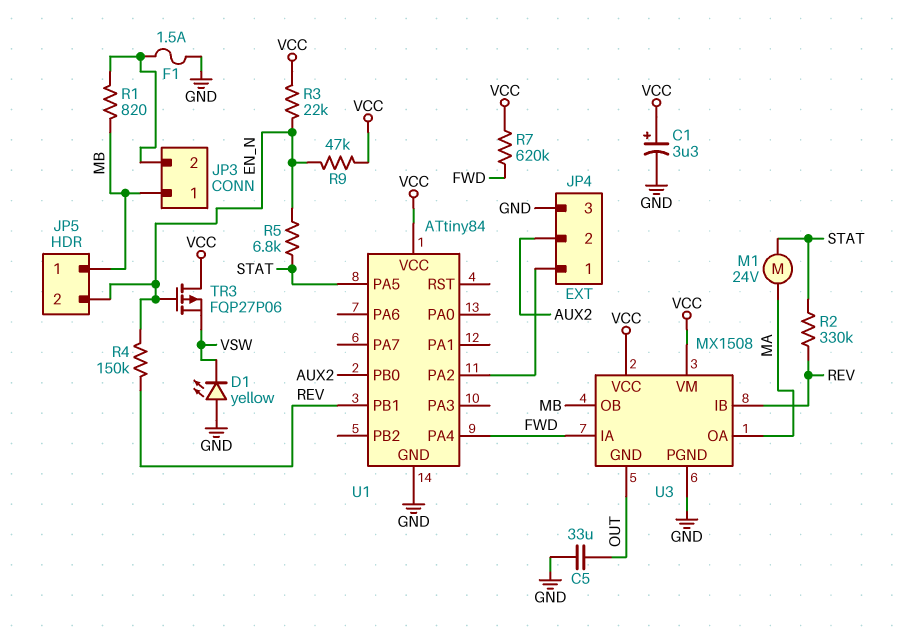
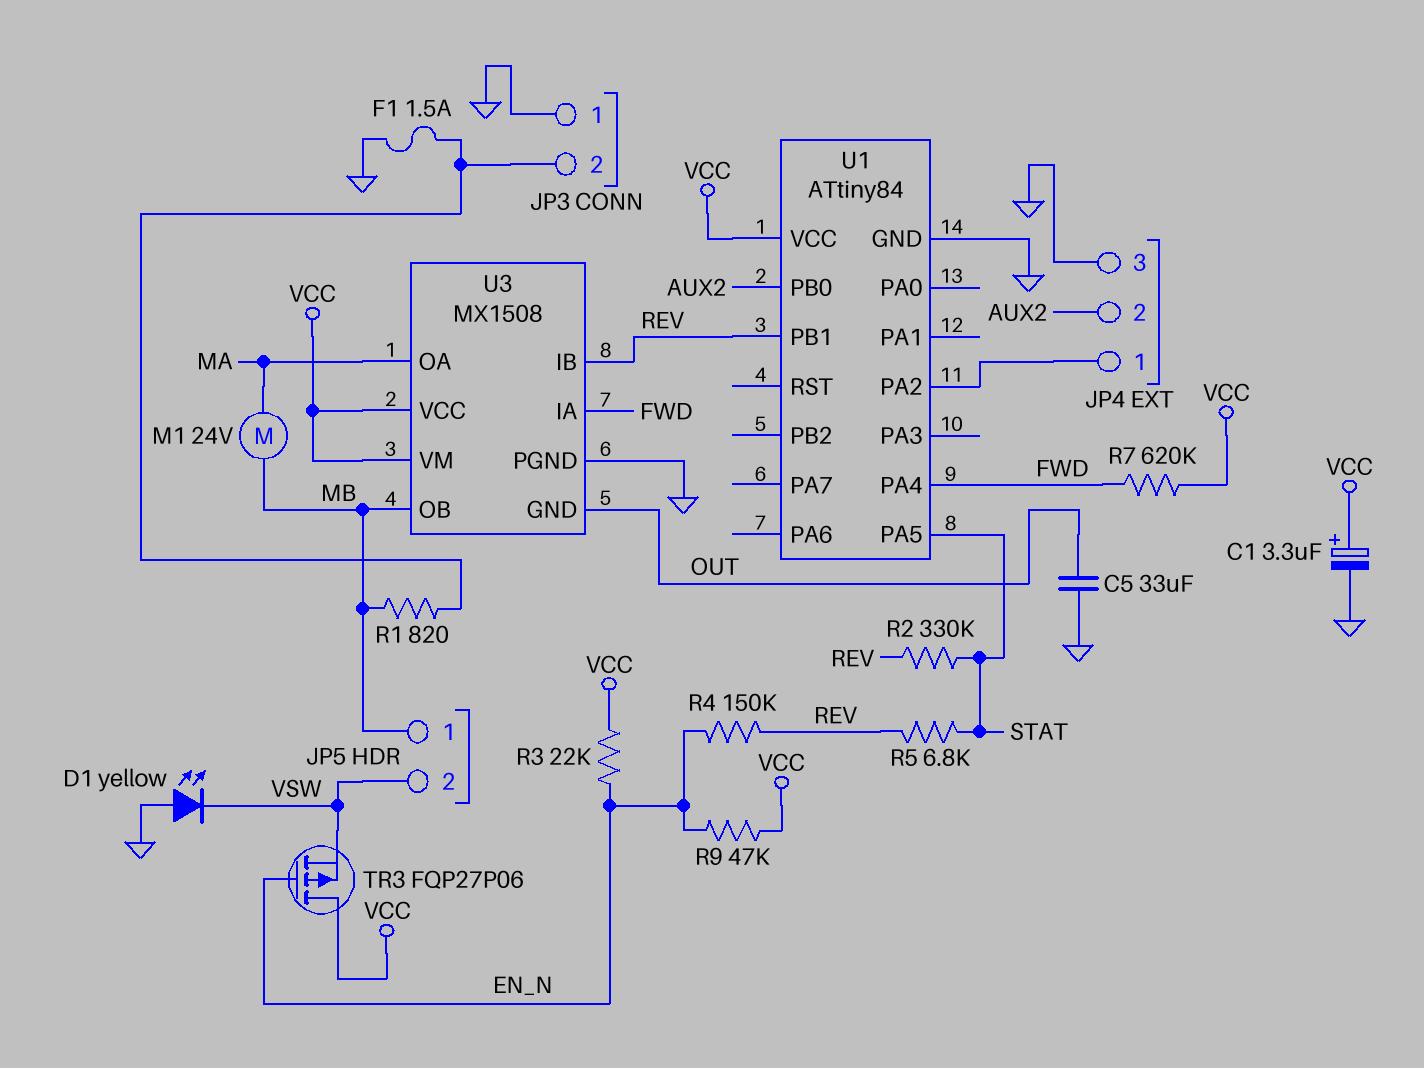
JP3 pin 1: MB -> GND
JP5 pin 2: EN_N -> VSW
M1: motor 24V (MA, STAT) -> motor 24V (MA, MB)
R5: 6.8k (EN_N, STAT) -> 6.8k (REV, STAT)

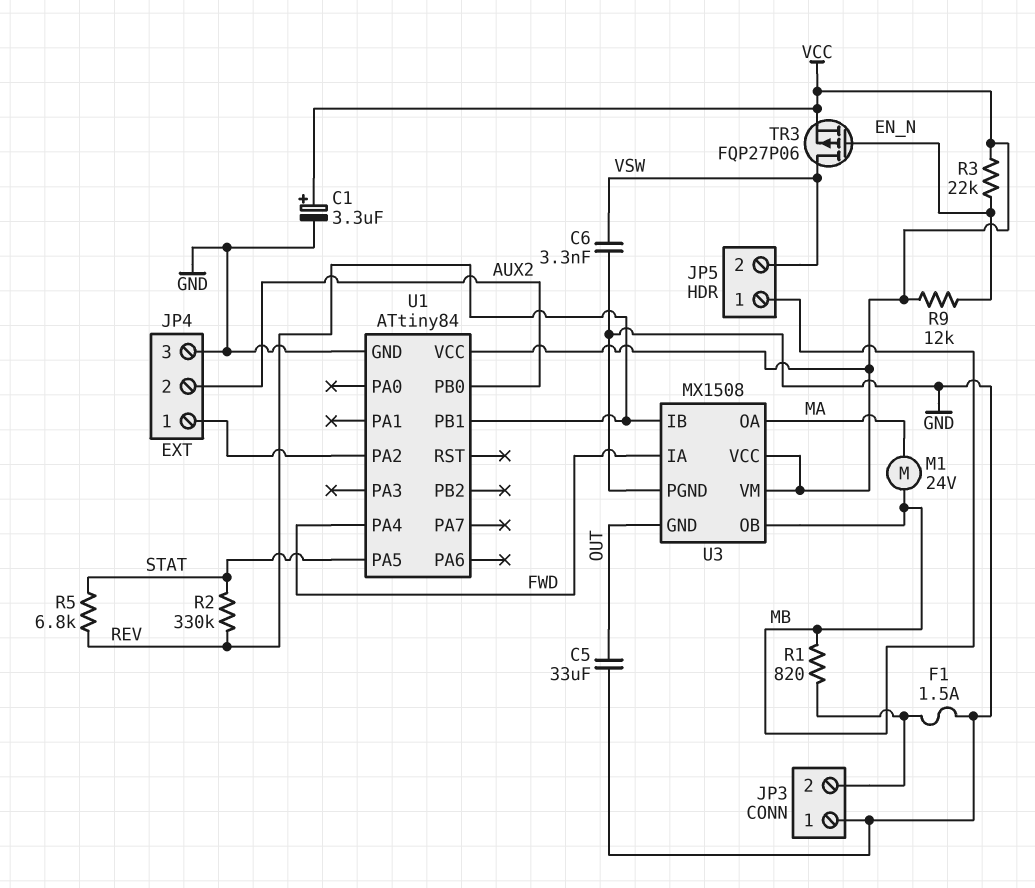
C6: none -> 3.3nF (GND, VSW)
D1: LED yellow (A GND, K VSW) -> none
R4: 150k (EN_N, REV) -> none
R7: 620k (FWD, VCC) -> none
R9: 47k (EN_N, VCC) -> 12k (EN_N, VCC)
TR3: PMOS FQP27P06 (G EN_N, D VCC, S VSW) -> PMOS FQP27P06 (G EN_N, D VSW, S VCC)

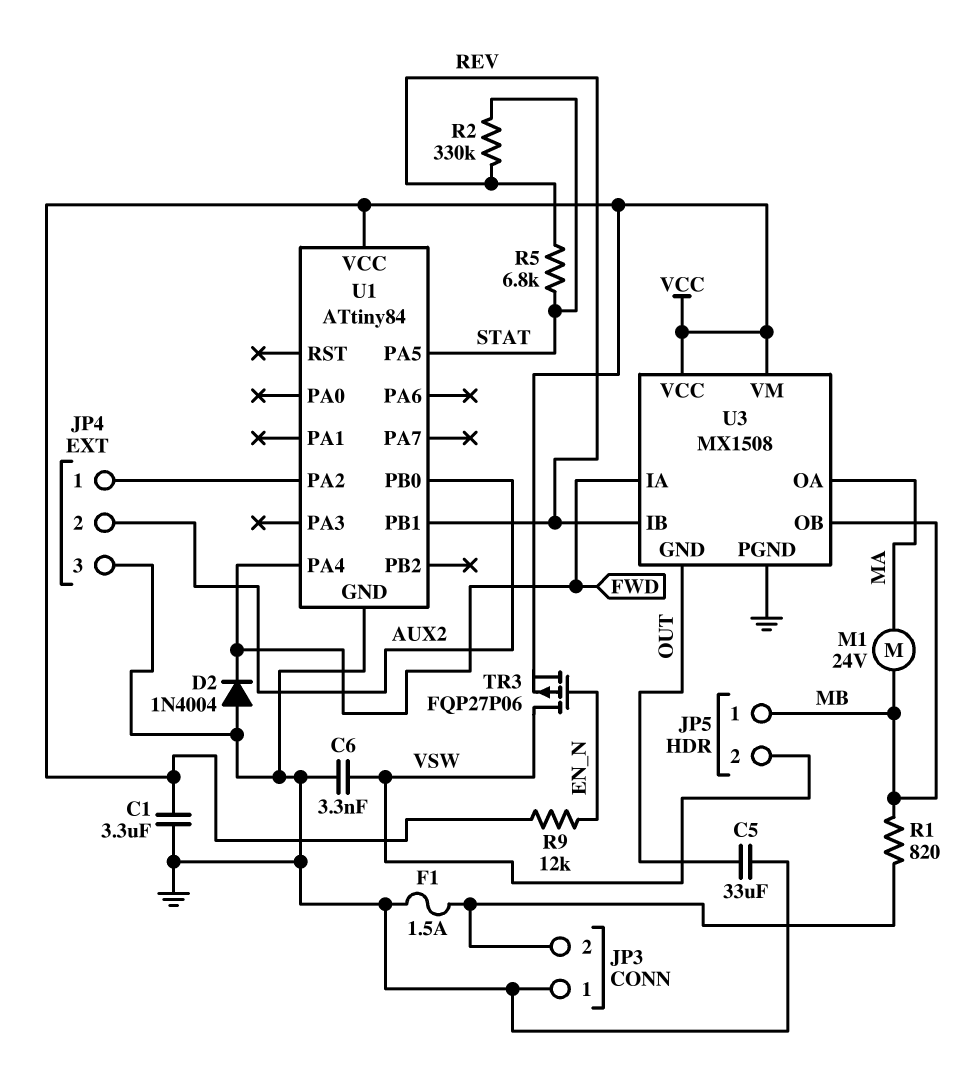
C1: 3.3uF (plus VCC, minus GND) -> 3.3uF (GND, VCC)
D2: none -> diode 1N4004 (A GND, K FWD)
R3: 22k (EN_N, VCC) -> none

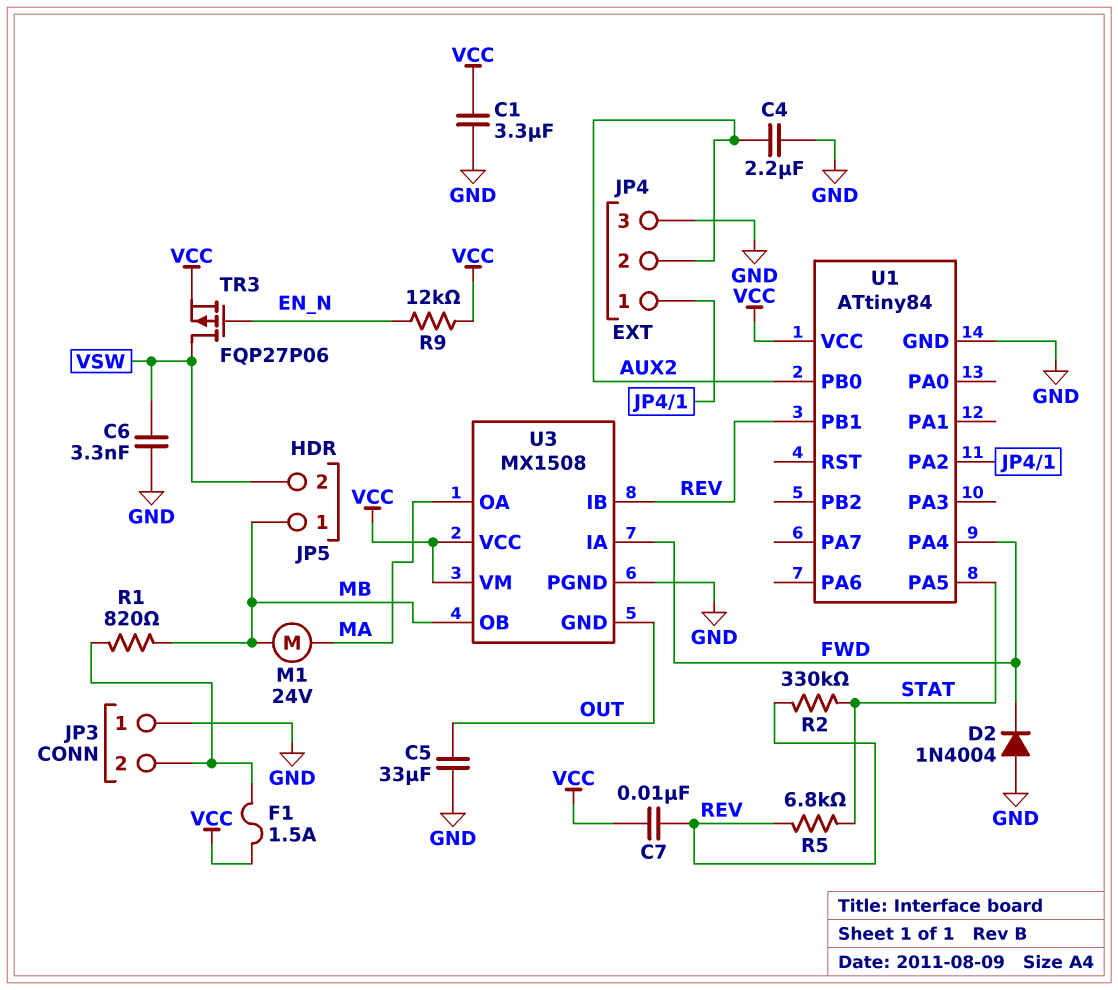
C4: none -> 2.2uF (AUX2, GND)
C7: none -> 10nF (REV, VCC)
F1: 1.5A (GND, JP3/2) -> 1.5A (JP3/2, VCC)

